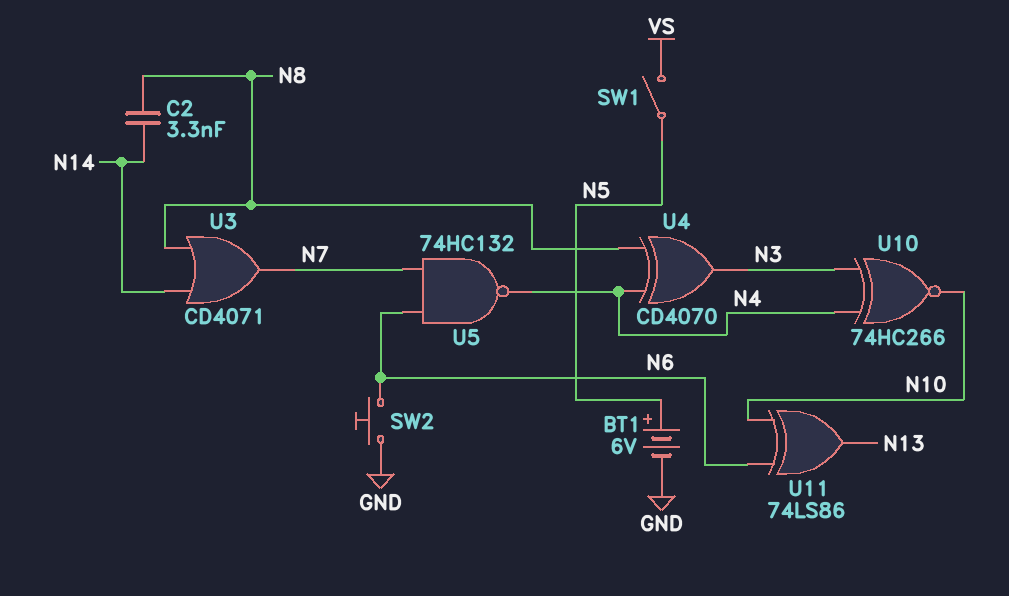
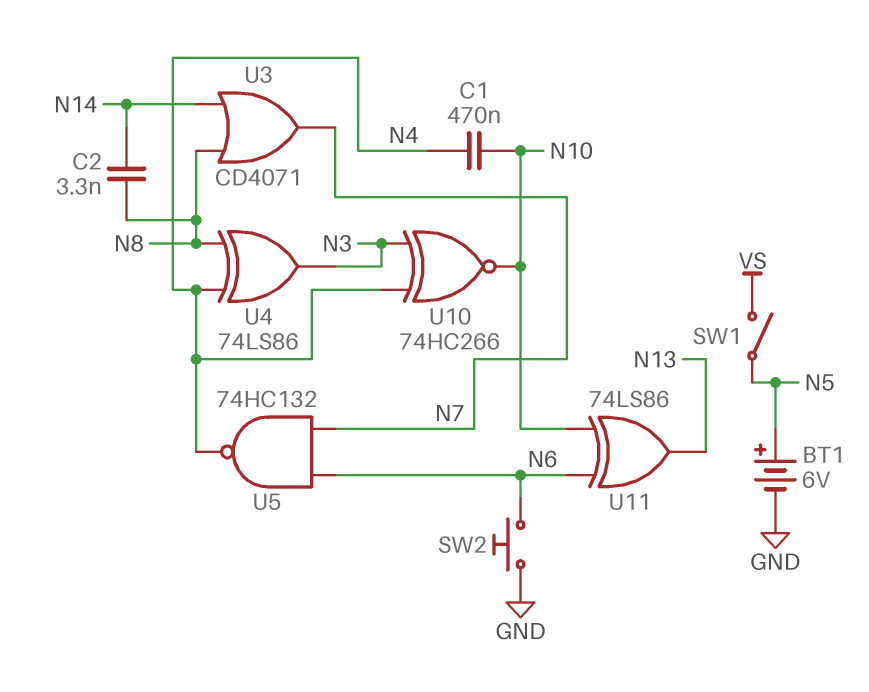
C1: none -> 470nF (N4, N10)
U4: XOR CD4070 (in N4, in N8, out N3) -> XOR 74LS86 (in N4, in N8, out N3)

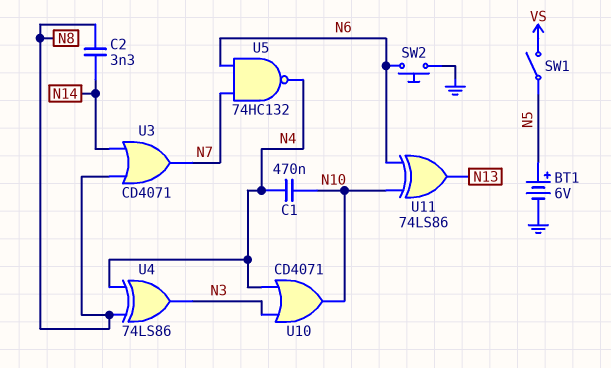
U10: XNOR 74HC266 (in N3, in N4, out N10) -> OR CD4071 (in N3, in N4, out N10)

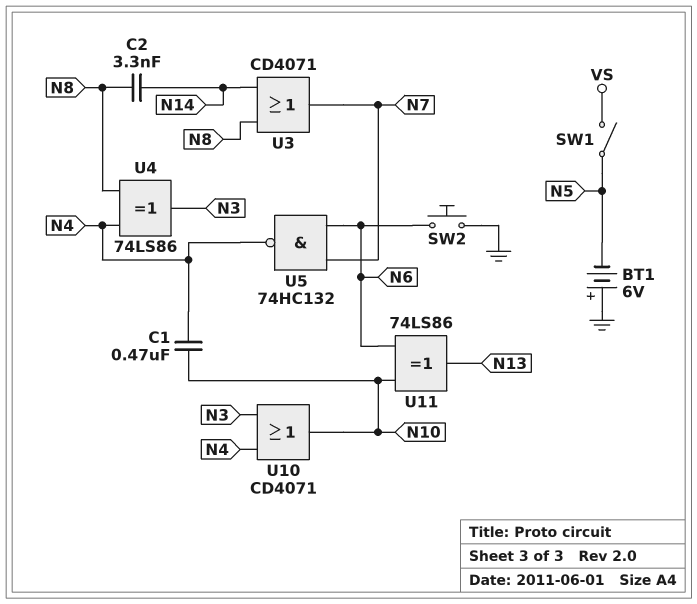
BT1: 6V (plus N5, minus GND) -> 6V (plus GND, minus N5)

